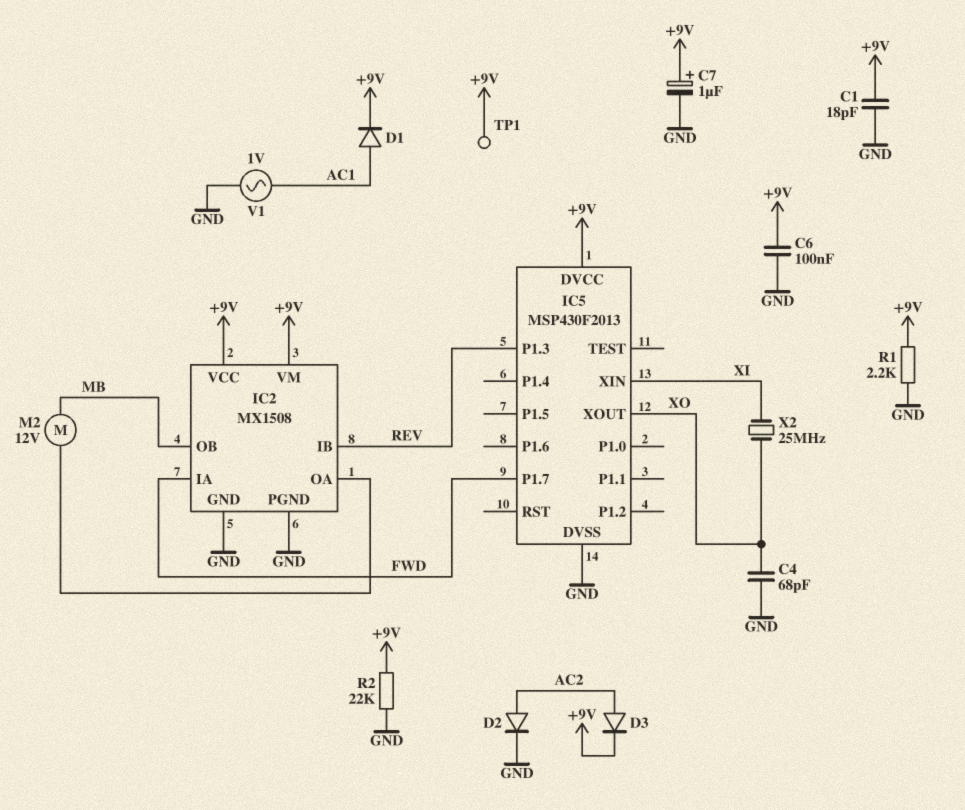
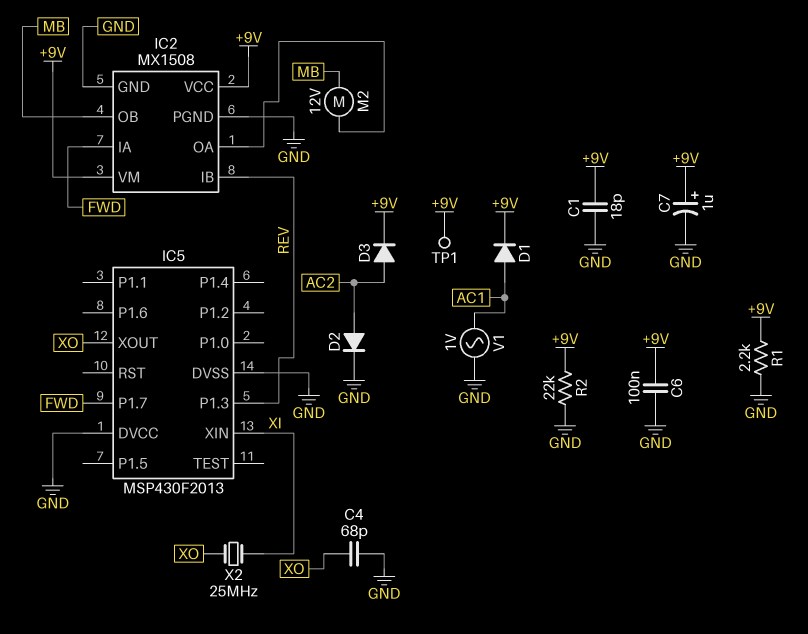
IC5 pin DVCC: +9V -> GND

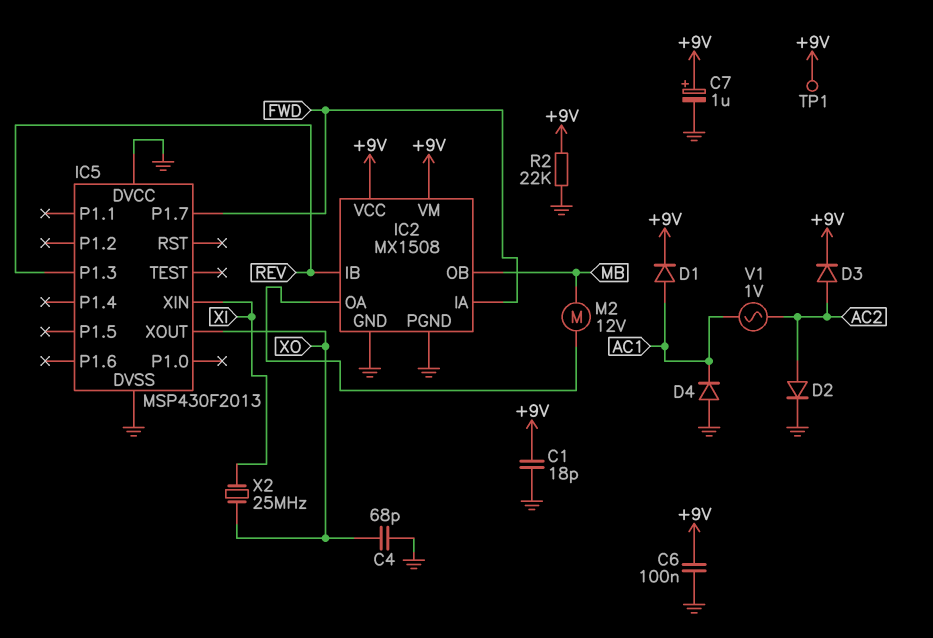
D4: none -> diode (A GND, K AC1)
R1: 2.2k (+9V, GND) -> none
V1: AC 1V (AC1, GND) -> AC 1V (AC1, AC2)

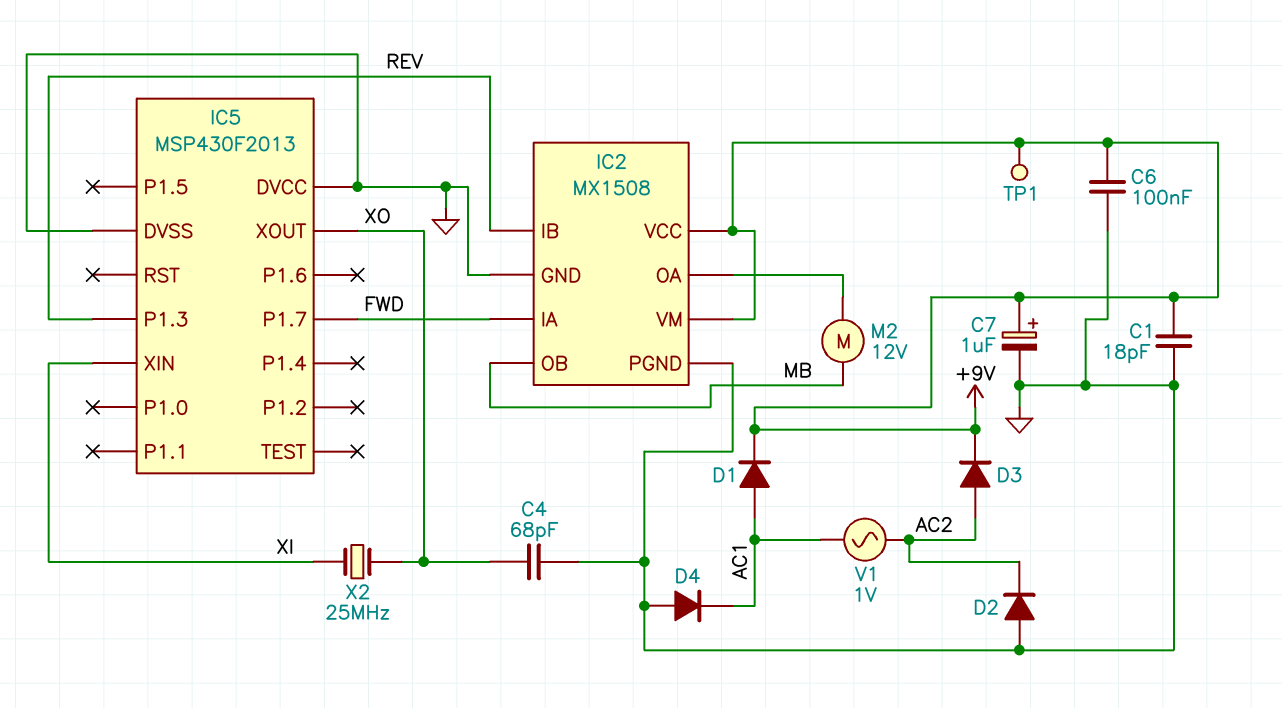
D2: diode (A AC2, K GND) -> diode (A GND, K AC2)
R2: 22k (+9V, GND) -> none

